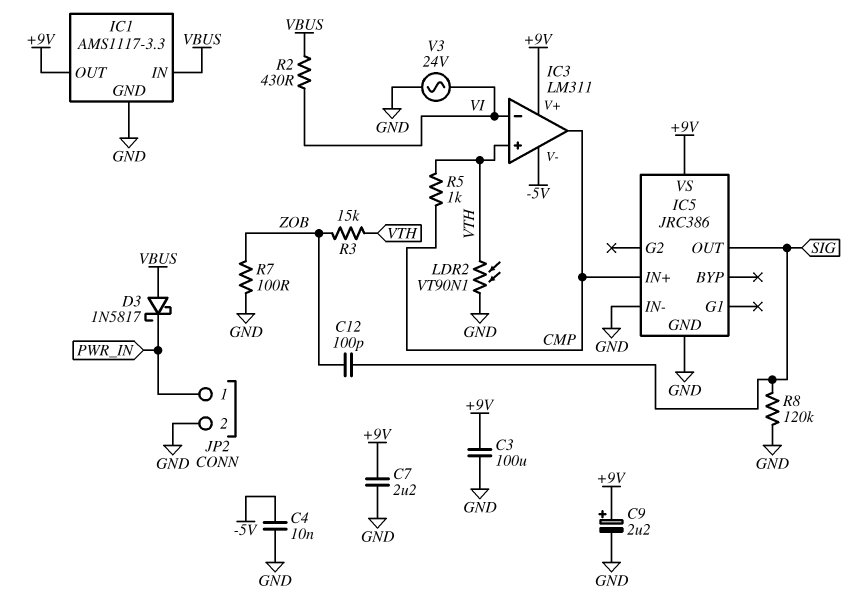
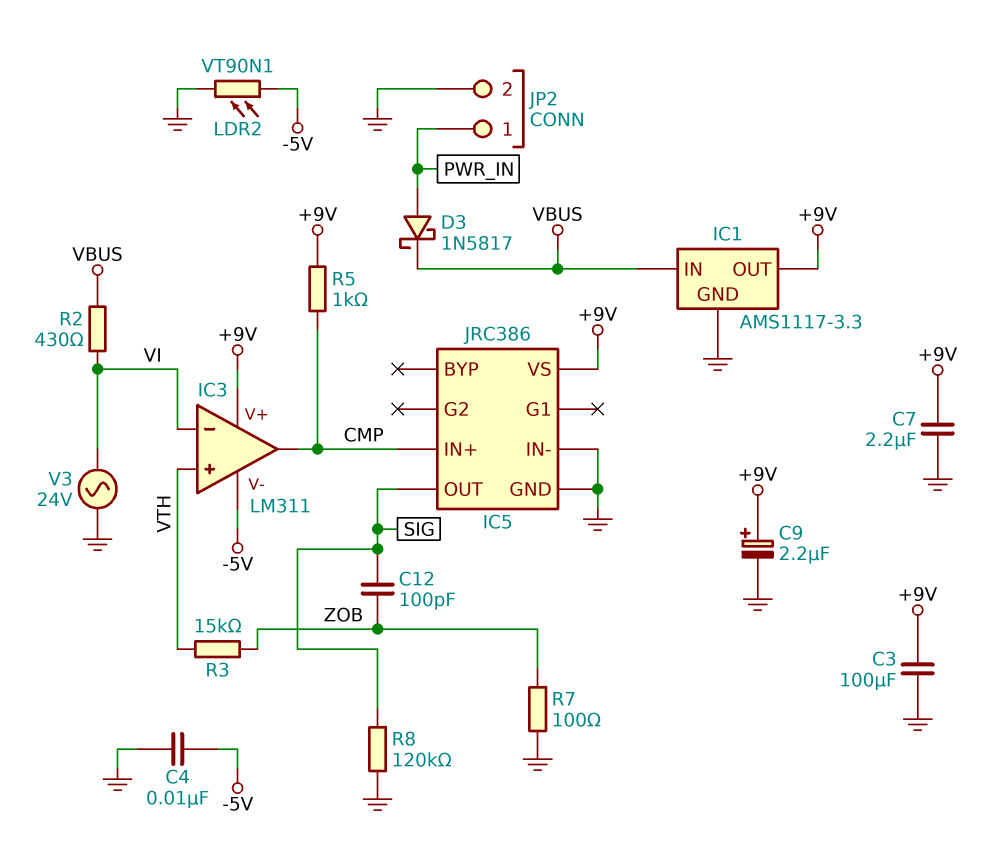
D3: schottky 1N5817 (A VBUS, K PWR_IN) -> schottky 1N5817 (A PWR_IN, K VBUS)
LDR2: VT90N1 (GND, VTH) -> VT90N1 (-5V, GND)
R5: 1k (CMP, VTH) -> 1k (+9V, CMP)

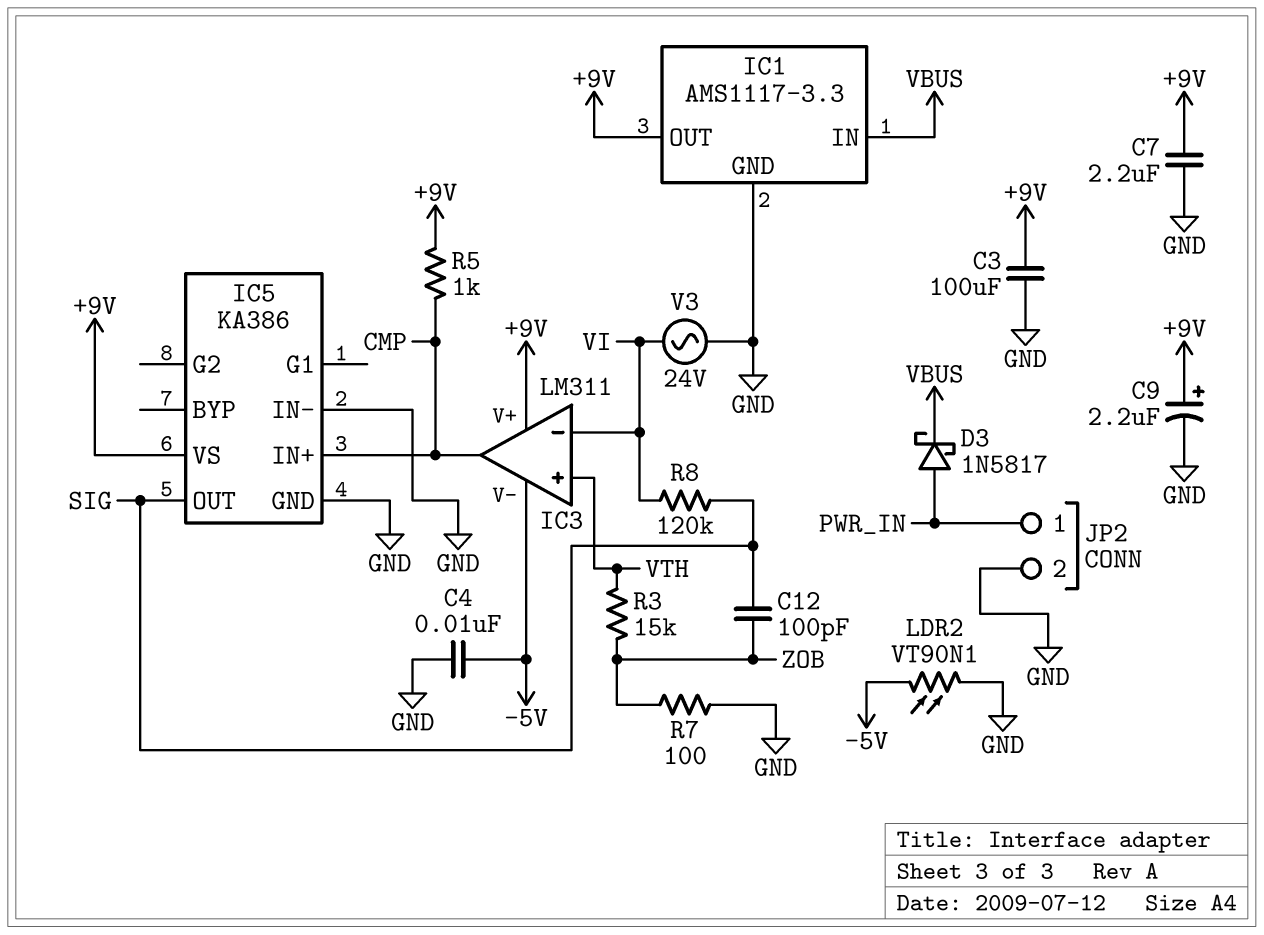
IC5: JRC386 -> KA386
R2: 430 (VBUS, VI) -> none
R8: 120k (GND, SIG) -> 120k (SIG, VI)

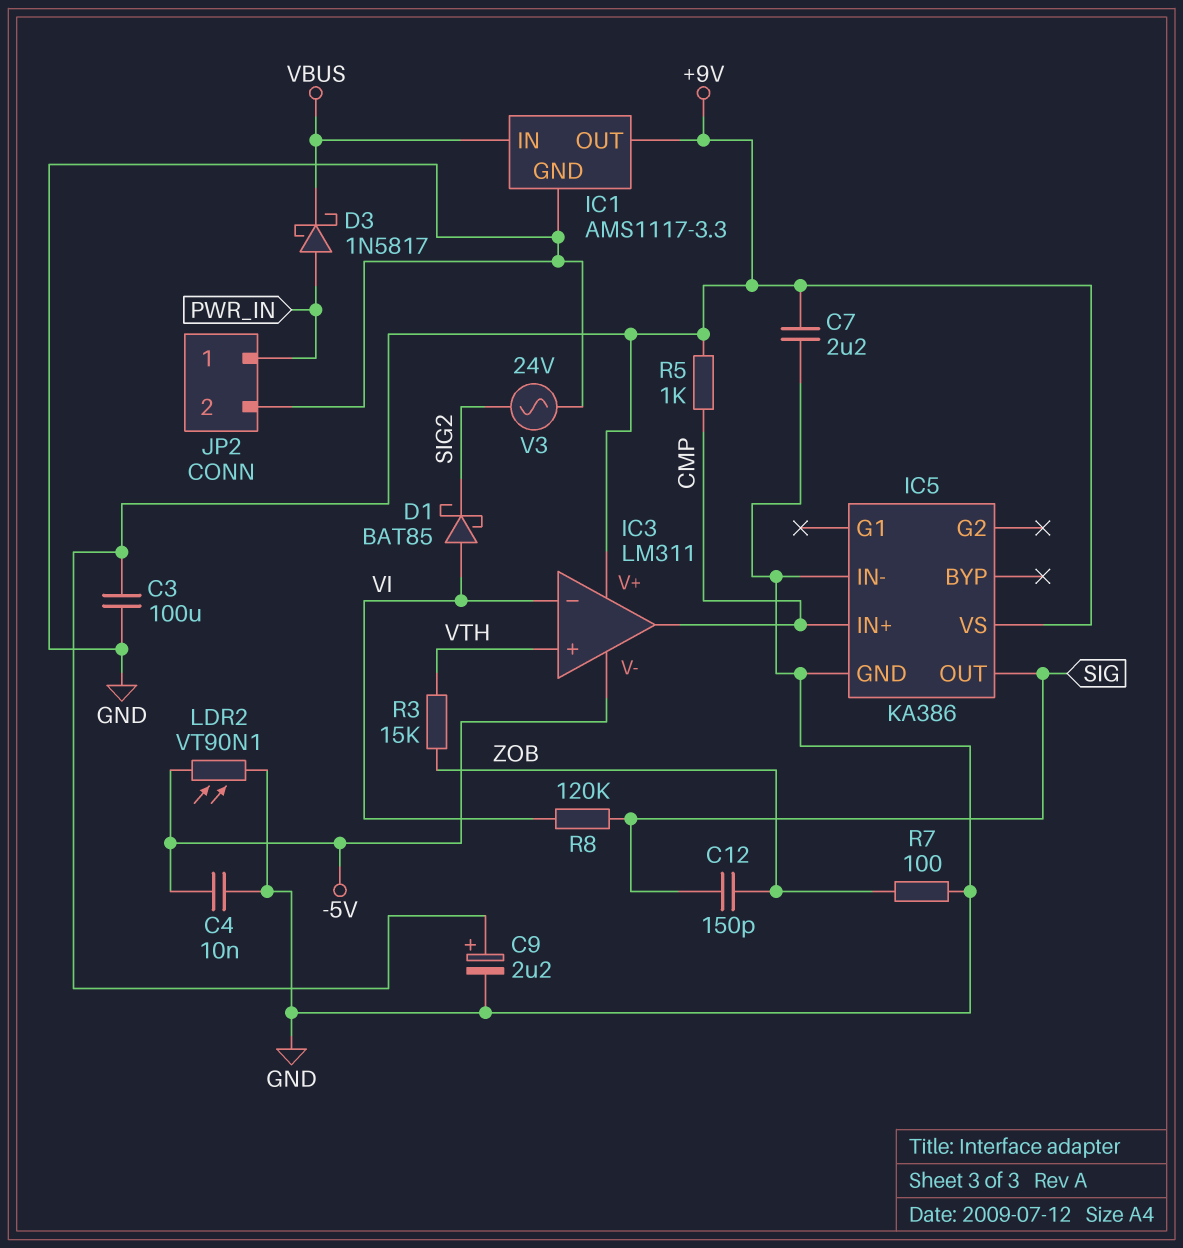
C12: 100pF (SIG, ZOB) -> 150pF (SIG, ZOB)
D1: none -> schottky BAT85 (A VI, K SIG2)
V3: AC 24V (GND, VI) -> AC 24V (GND, SIG2)

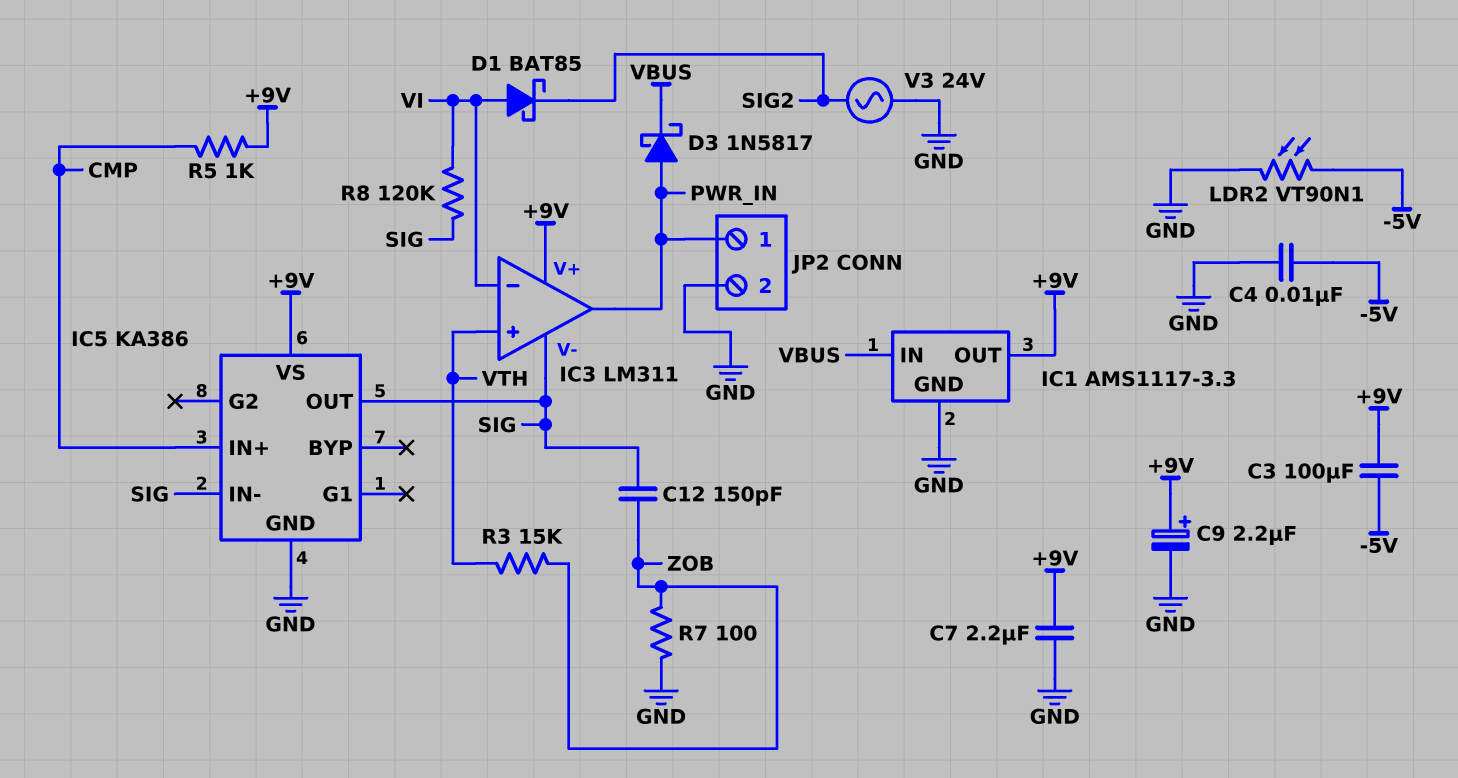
C3: 100uF (+9V, GND) -> 100uF (+9V, -5V)
IC3 pin V-: -5V -> SIG
IC3 pin out: CMP -> PWR_IN
IC5 pin IN-: GND -> SIG

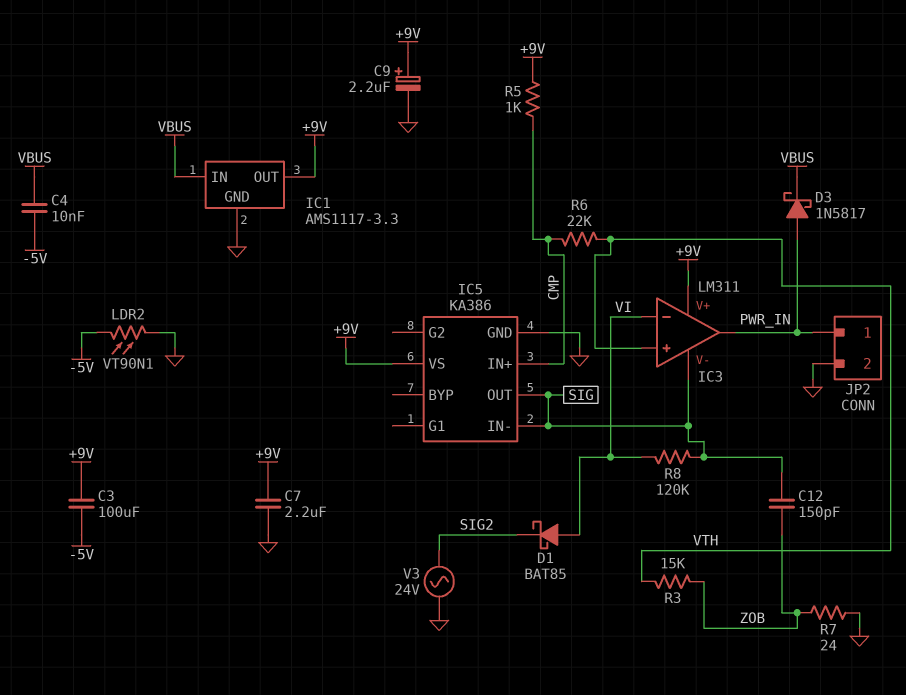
C4: 10nF (-5V, GND) -> 10nF (-5V, VBUS)
R6: none -> 22k (CMP, VTH)
R7: 100 (GND, ZOB) -> 24 (GND, ZOB)

